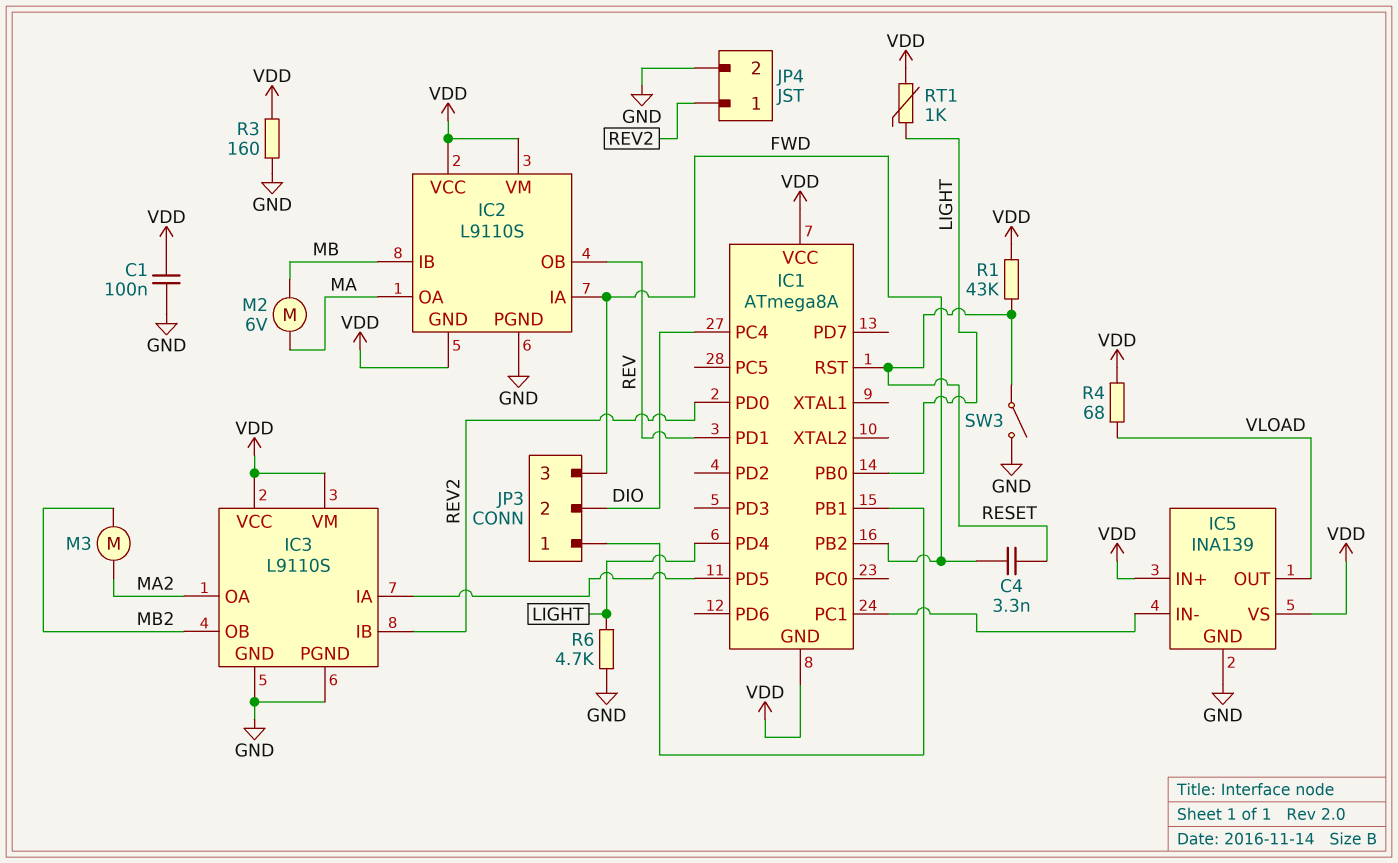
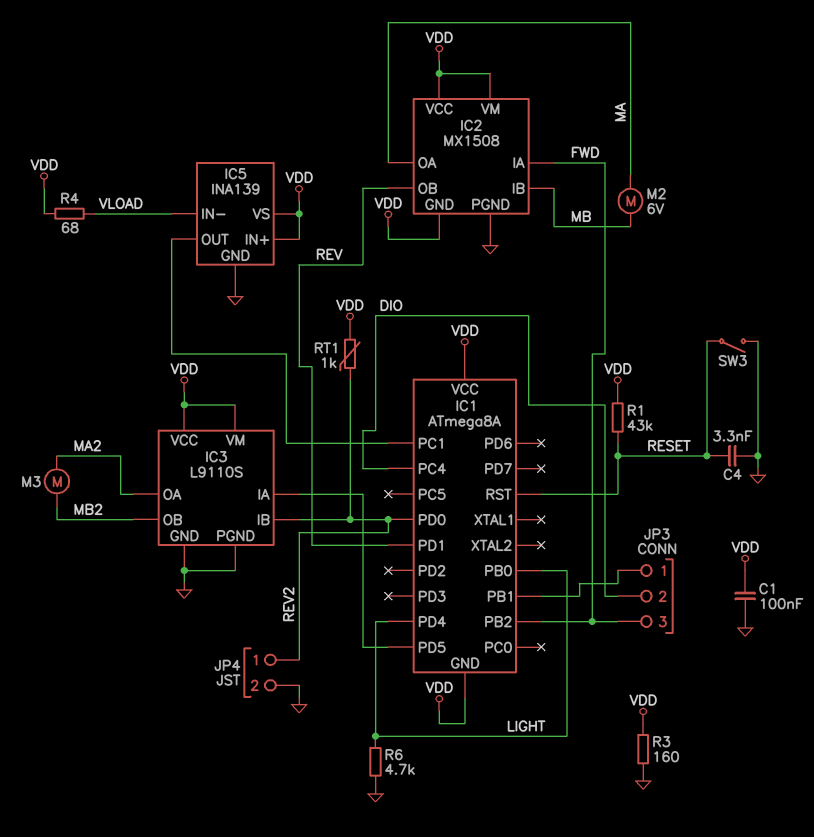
C4: 3.3nF (FWD, RESET) -> 3.3nF (GND, RESET)
IC2: L9110S -> MX1508
IC5 pin IN-: IC1/PC1 -> VLOAD
IC5 pin OUT: VLOAD -> IC1/PC1
RT1: 1k (LIGHT, VDD) -> 1k (REV2, VDD)

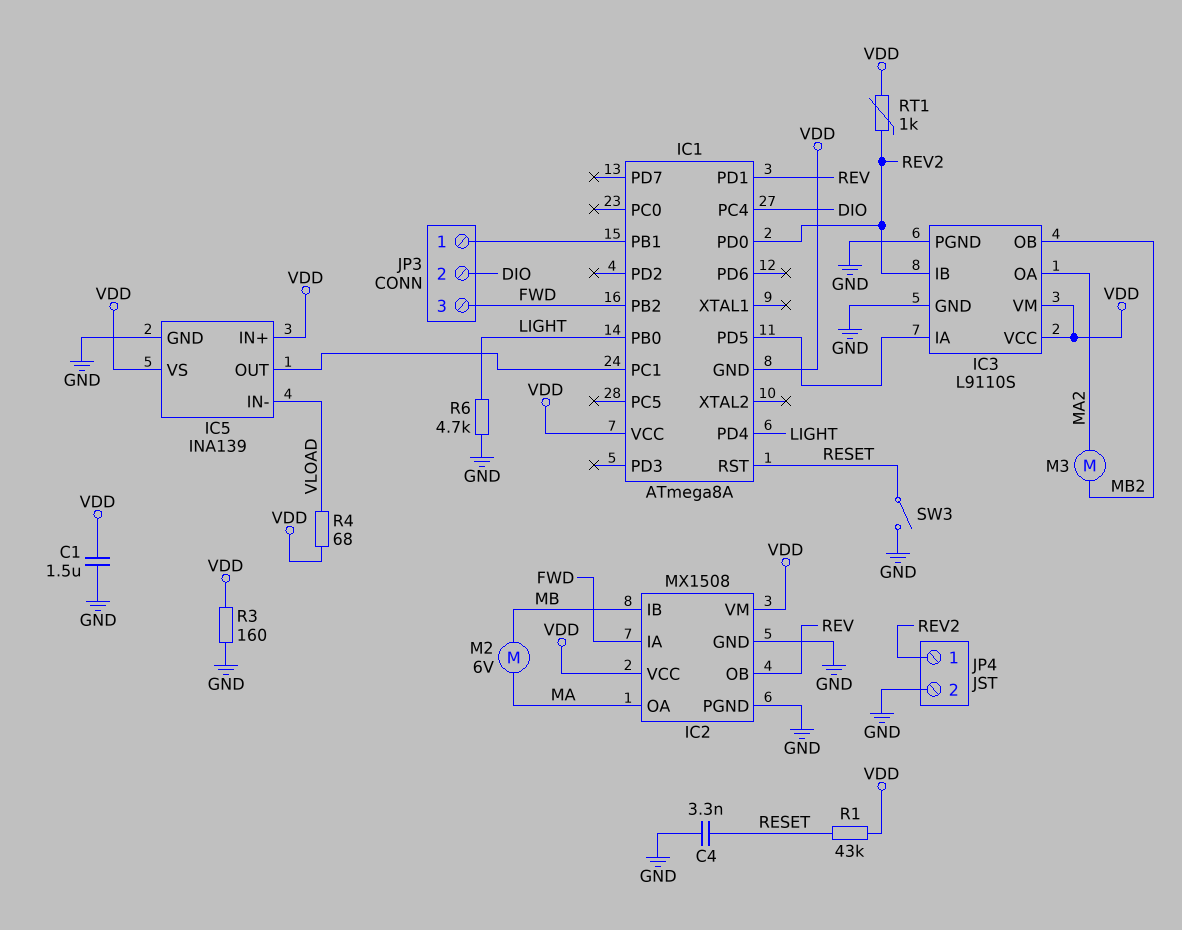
C1: 100nF (GND, VDD) -> 1.5uF (GND, VDD)
IC2 pin GND: VDD -> GND

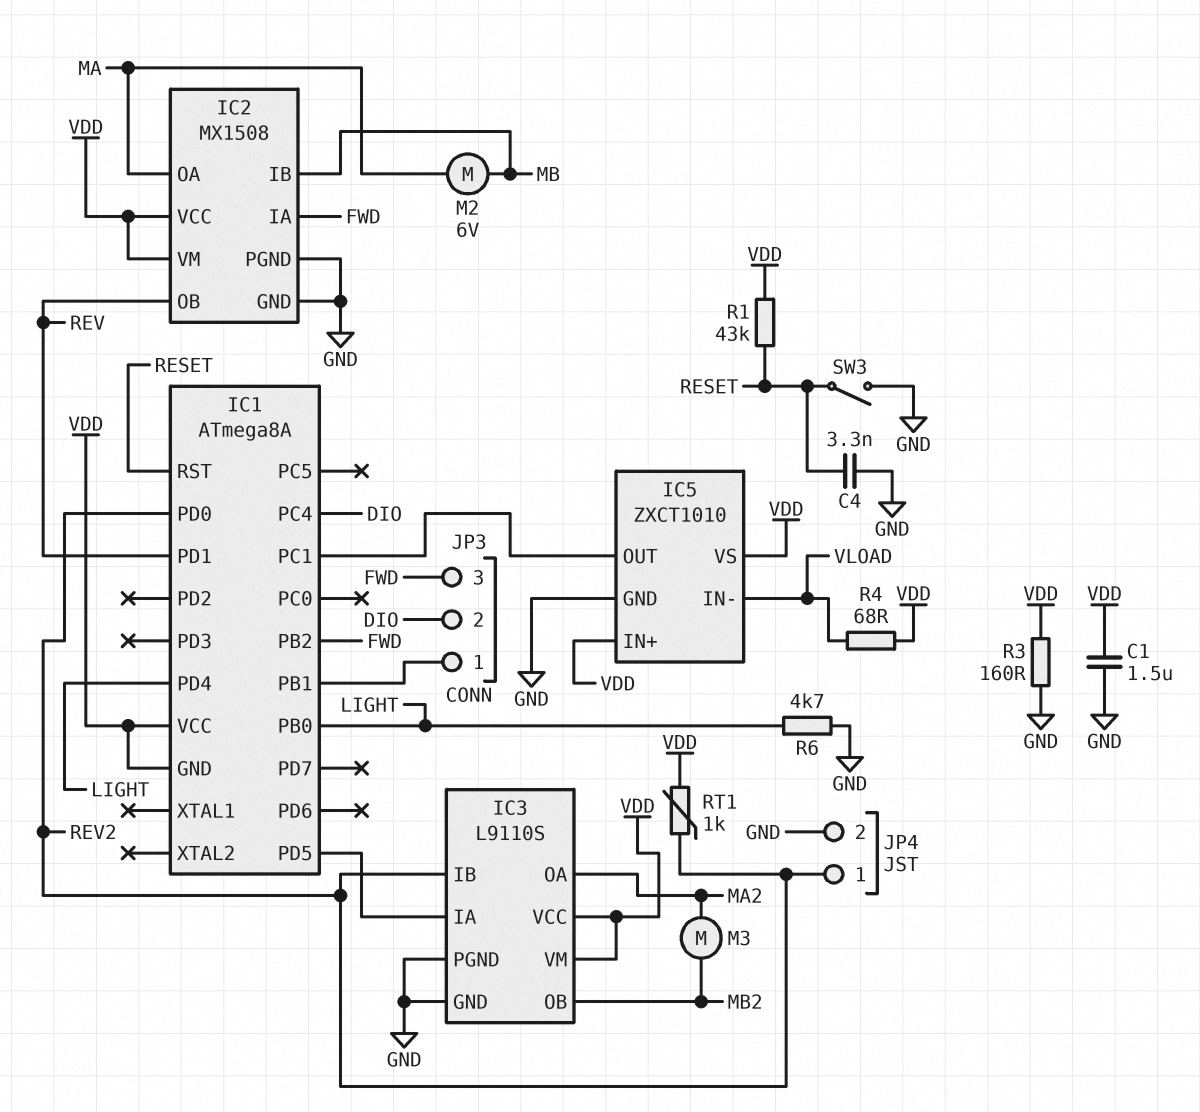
IC5: INA139 -> ZXCT1010

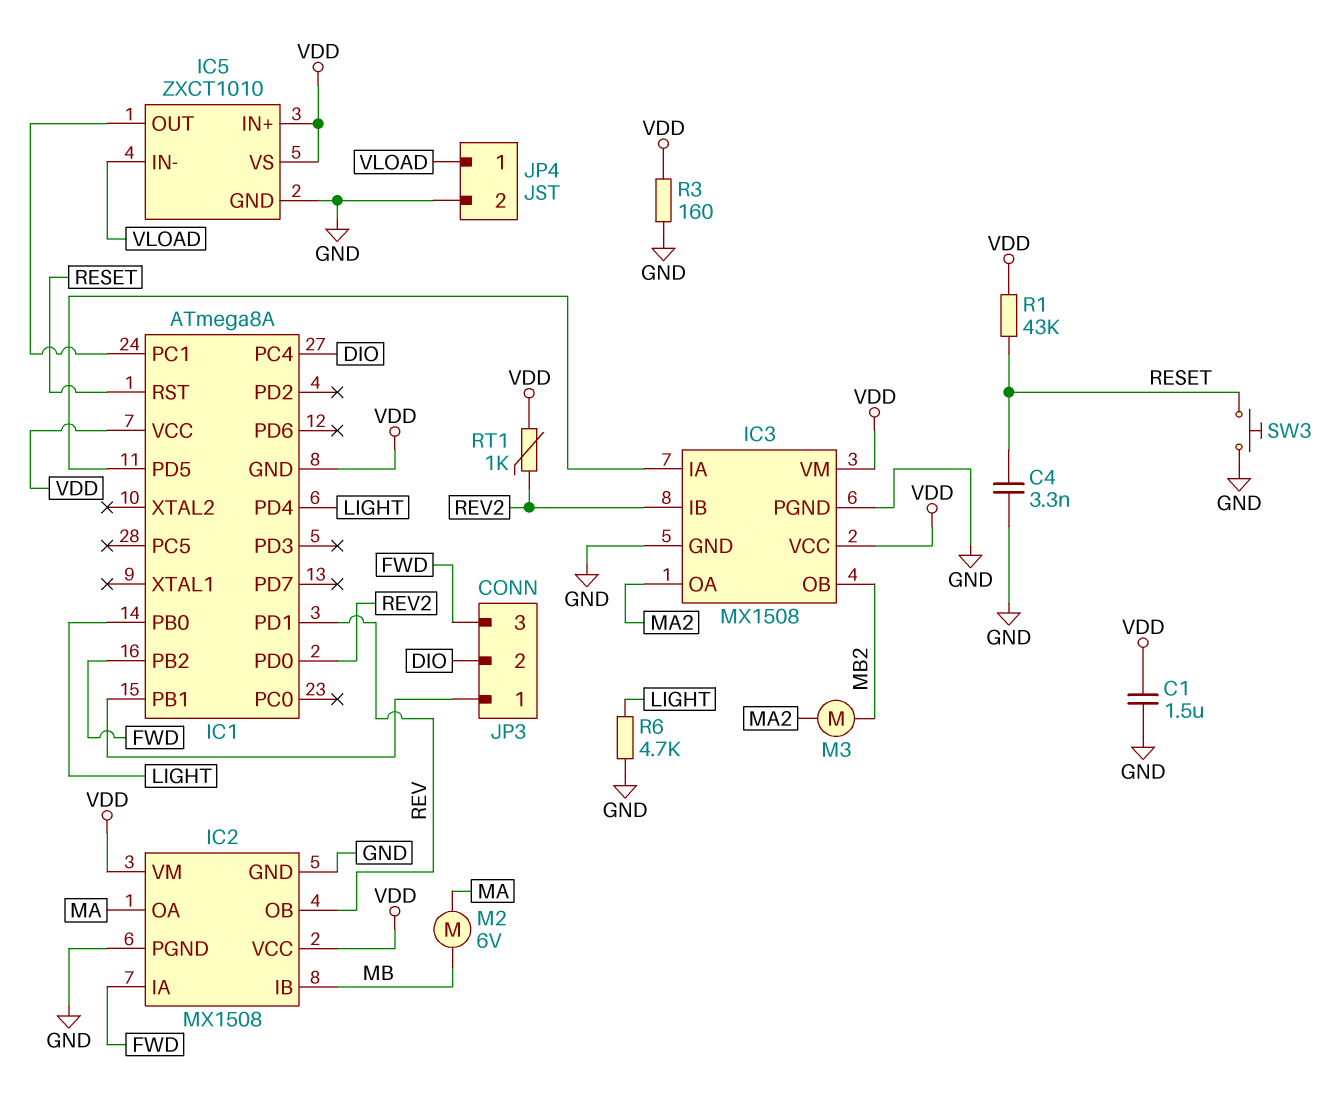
IC3: L9110S -> MX1508
JP4 pin 1: REV2 -> VLOAD
R4: 68 (VDD, VLOAD) -> none
SW3: switch (GND, RESET) -> button (GND, RESET)

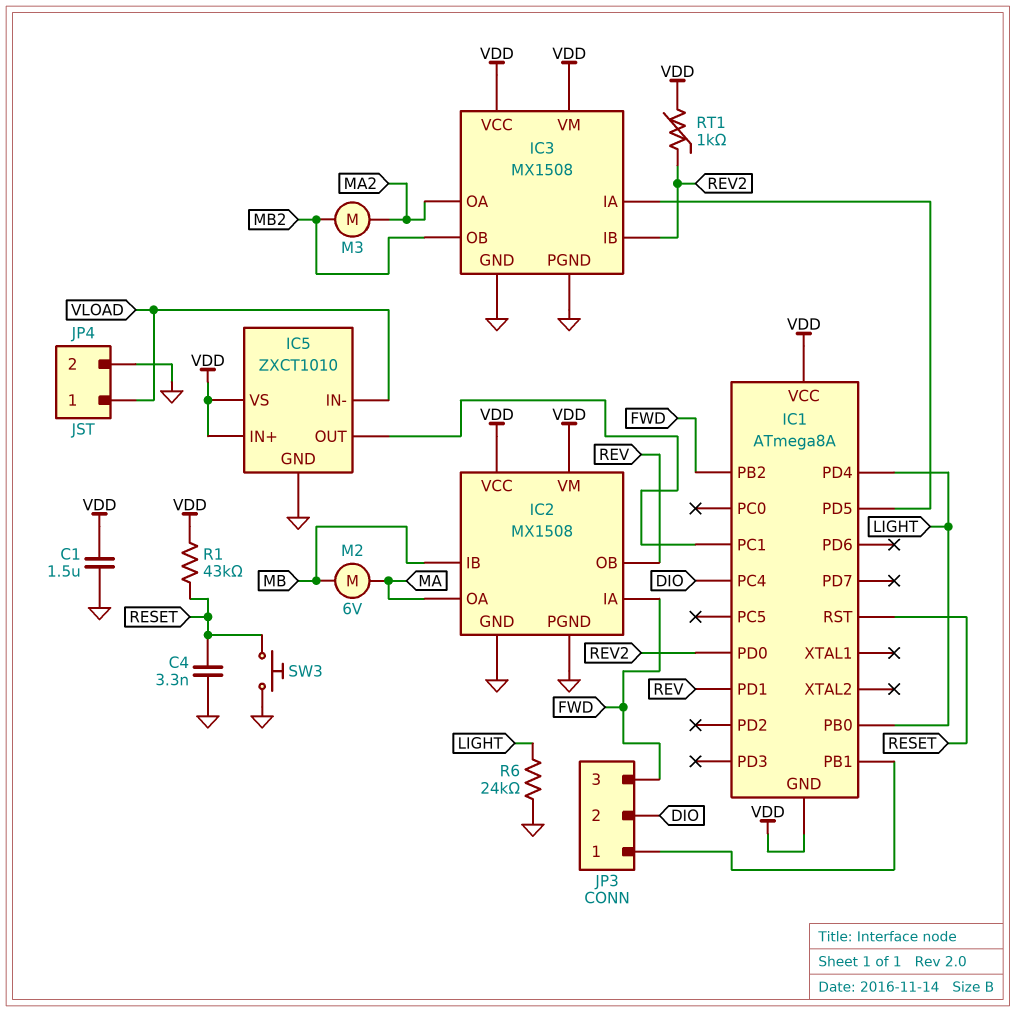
R3: 160 (GND, VDD) -> none
R6: 4.7k (GND, LIGHT) -> 24k (GND, LIGHT)

